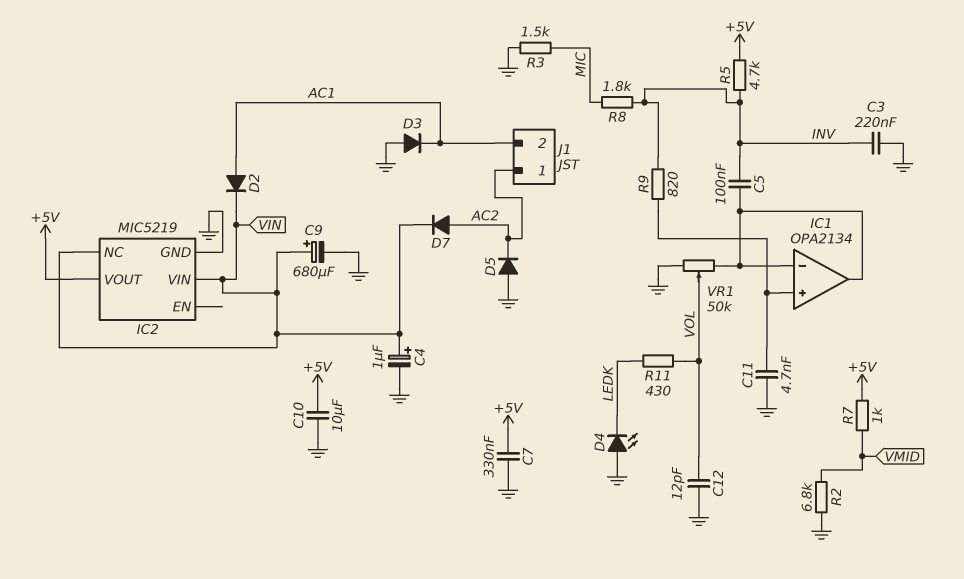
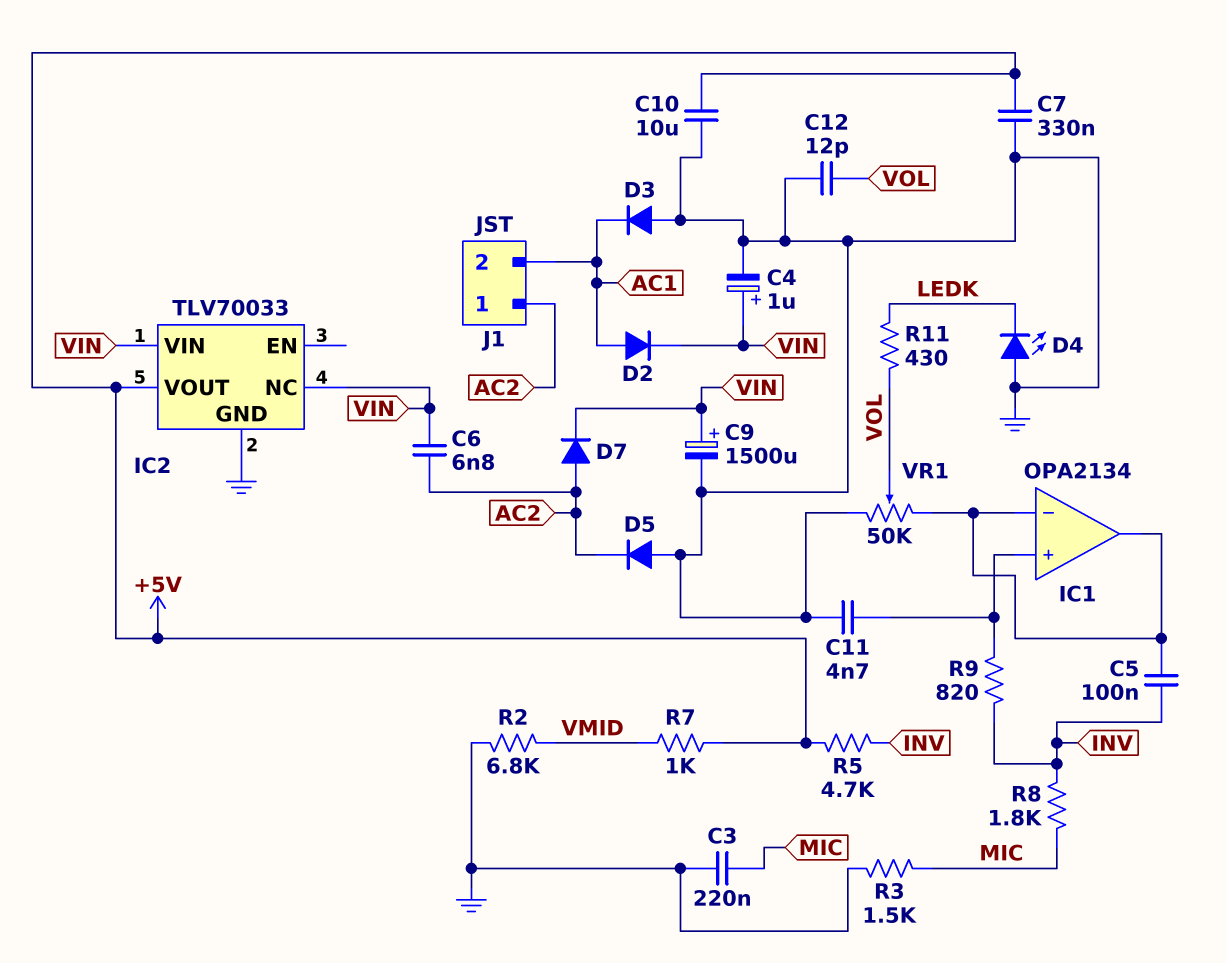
C3: 220nF (GND, INV) -> 220nF (GND, MIC)
C6: none -> 6.8nF (AC2, VIN)
C9: 680uF (plus VIN, minus GND) -> 1500uF (plus VIN, minus GND)
IC2: MIC5219 -> TLV70033

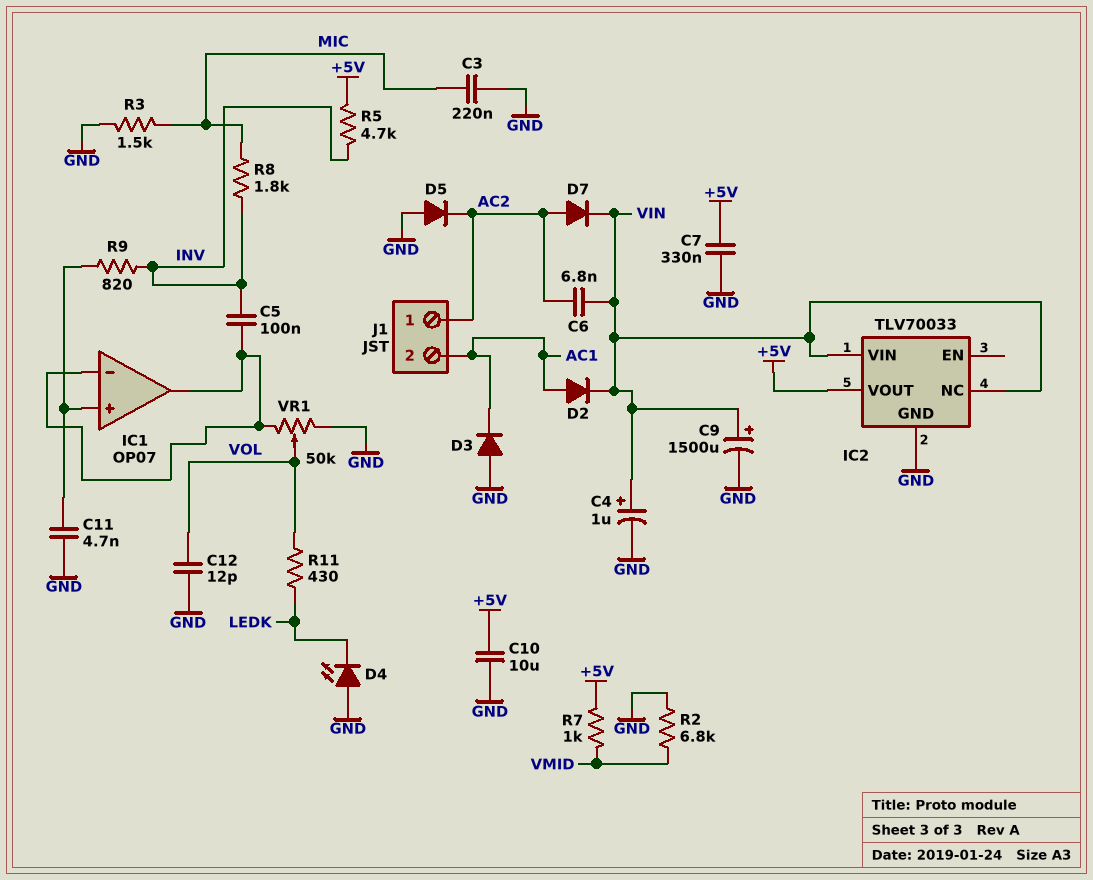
IC1: OPA2134 -> OP07

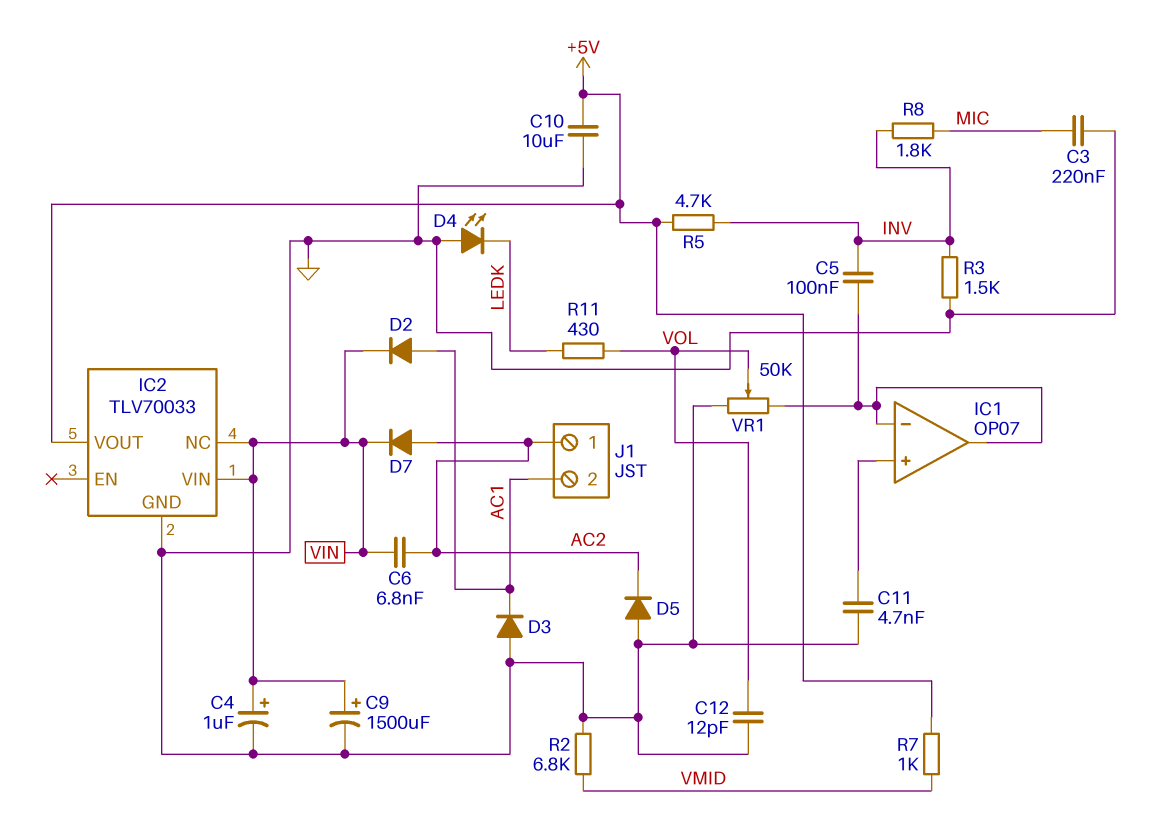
C7: 330nF (+5V, GND) -> none
R3: 1.5k (GND, MIC) -> 1.5k (GND, INV)
R9: 820 (IC1/in+, INV) -> none

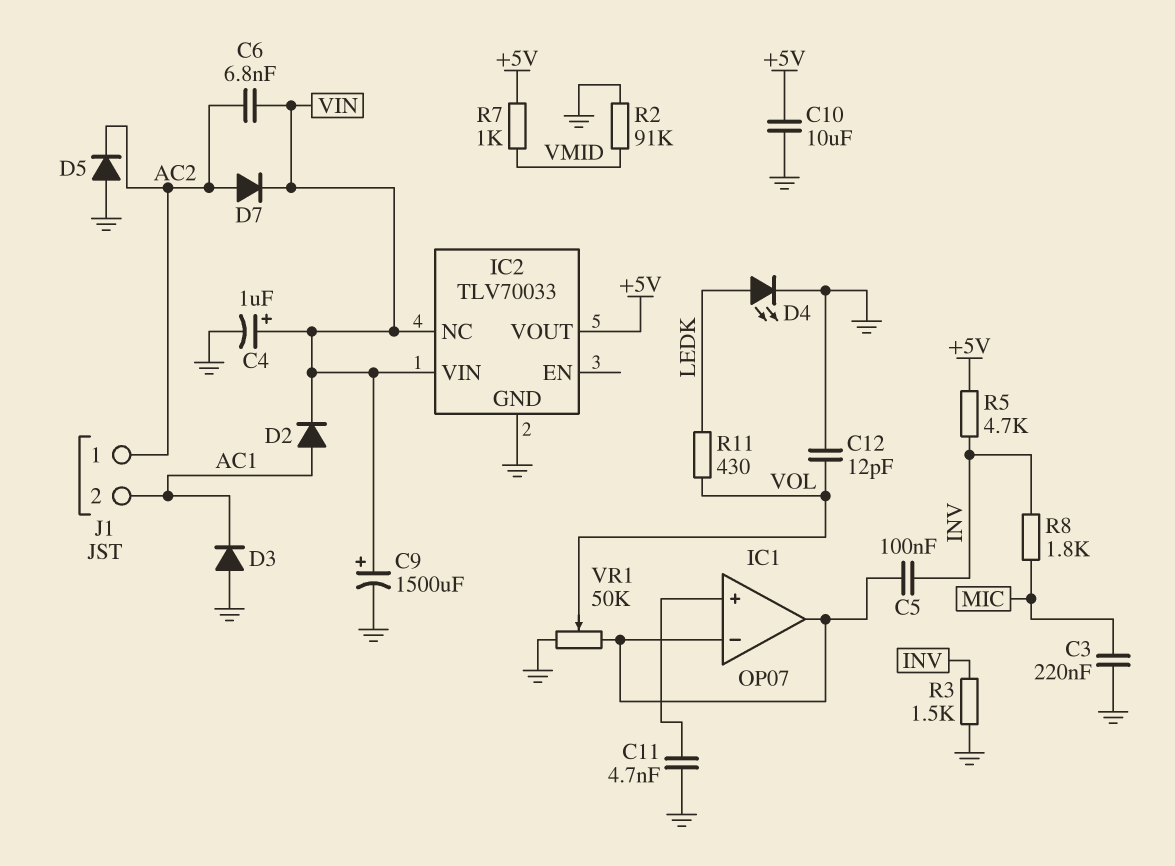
D4: LED (A GND, K LEDK) -> LED (A LEDK, K GND)
R2: 6.8k (GND, VMID) -> 91k (GND, VMID)

